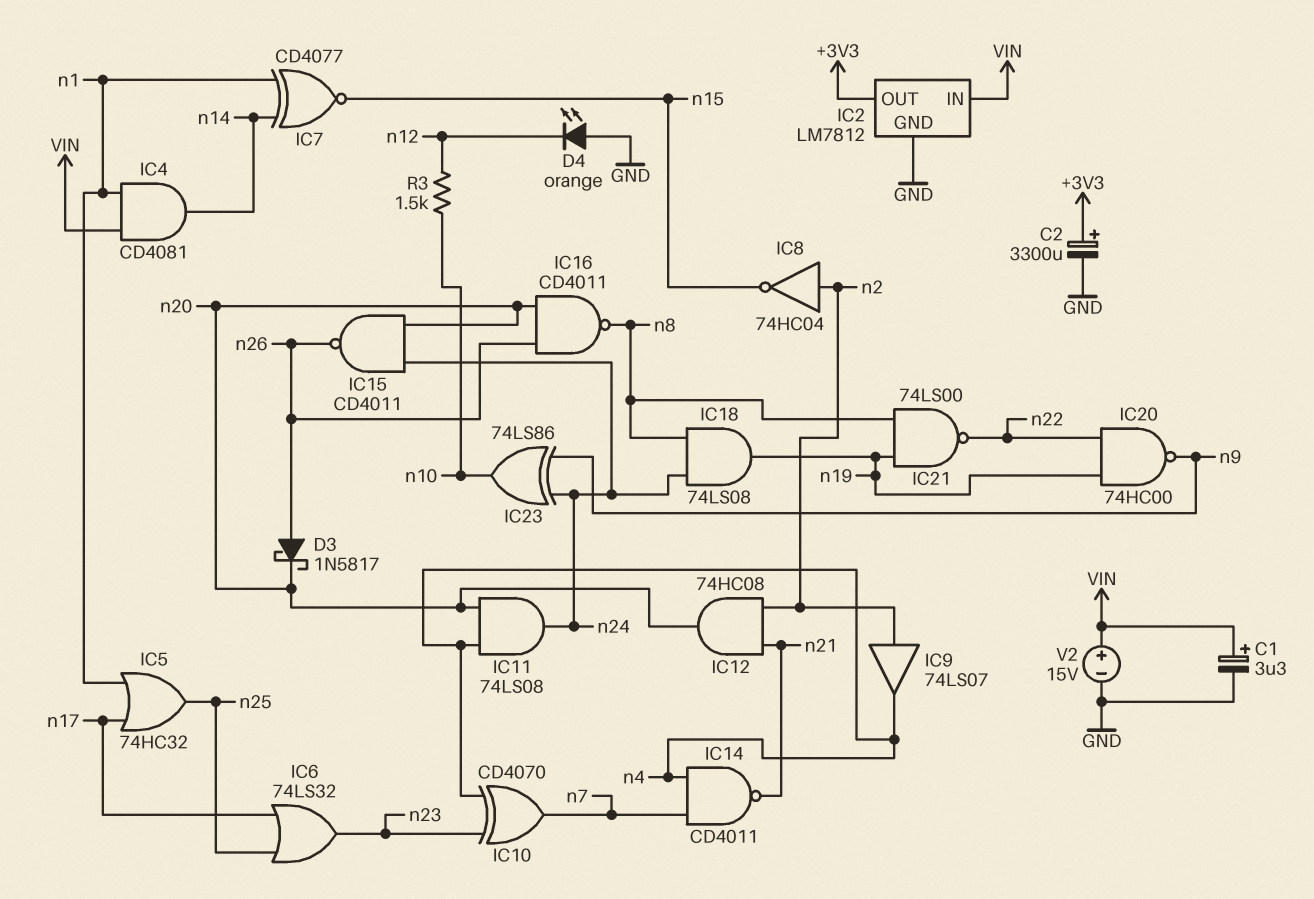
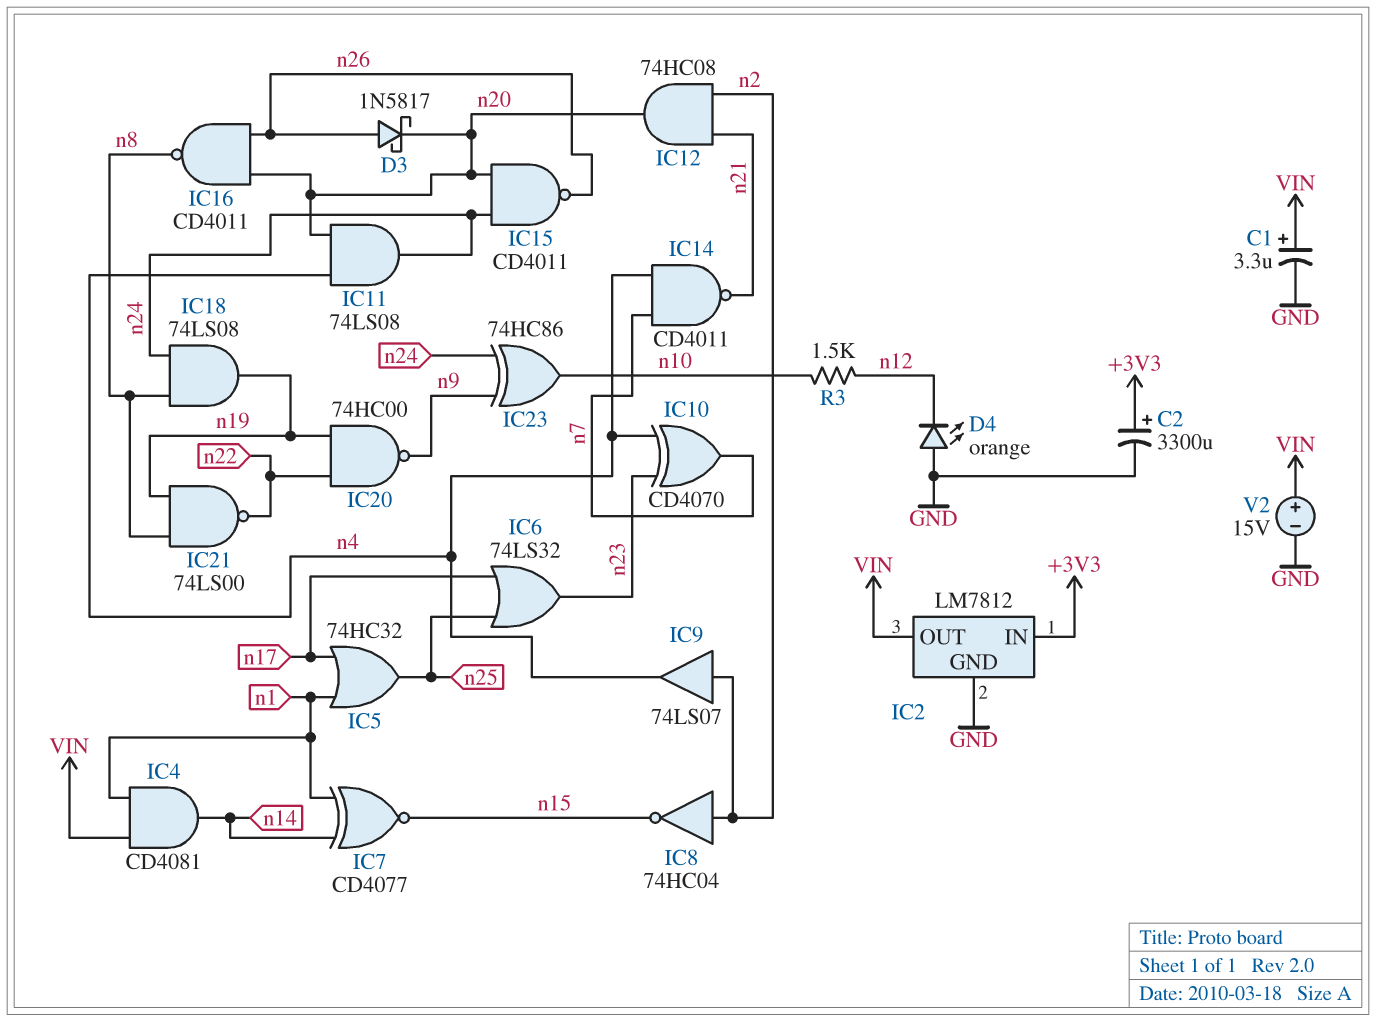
IC2 pin IN: VIN -> +3V3
IC2 pin OUT: +3V3 -> VIN
IC23: XOR 74LS86 (in n9, in n24, out n10) -> XOR 74HC86 (in n9, in n24, out n10)

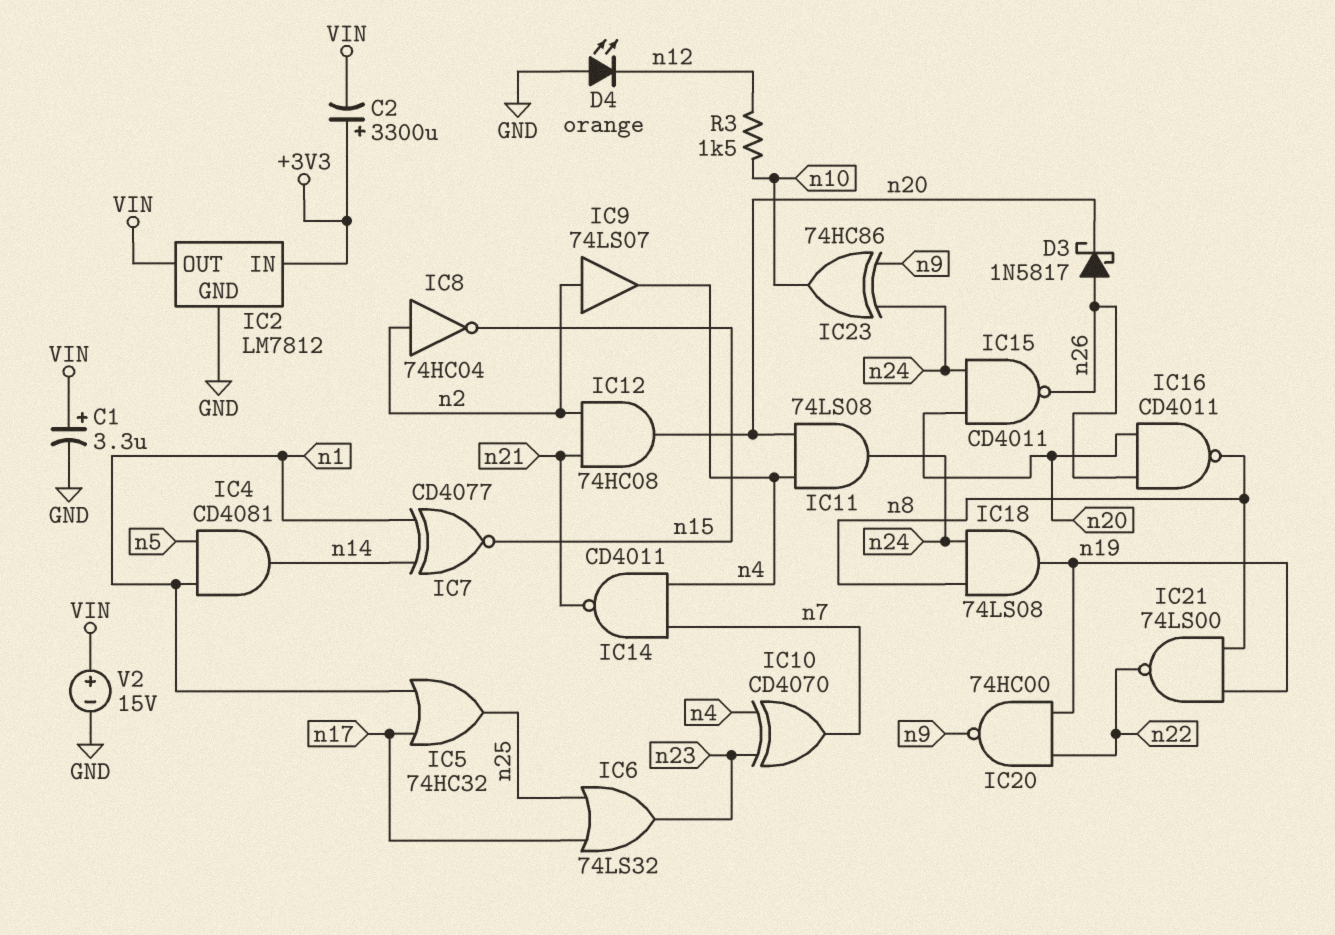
C2: 3300uF (plus +3V3, minus GND) -> 3300uF (plus +3V3, minus VIN)
IC4: AND CD4081 (in VIN, in n1, out n14) -> AND CD4081 (in n1, in n5, out n14)

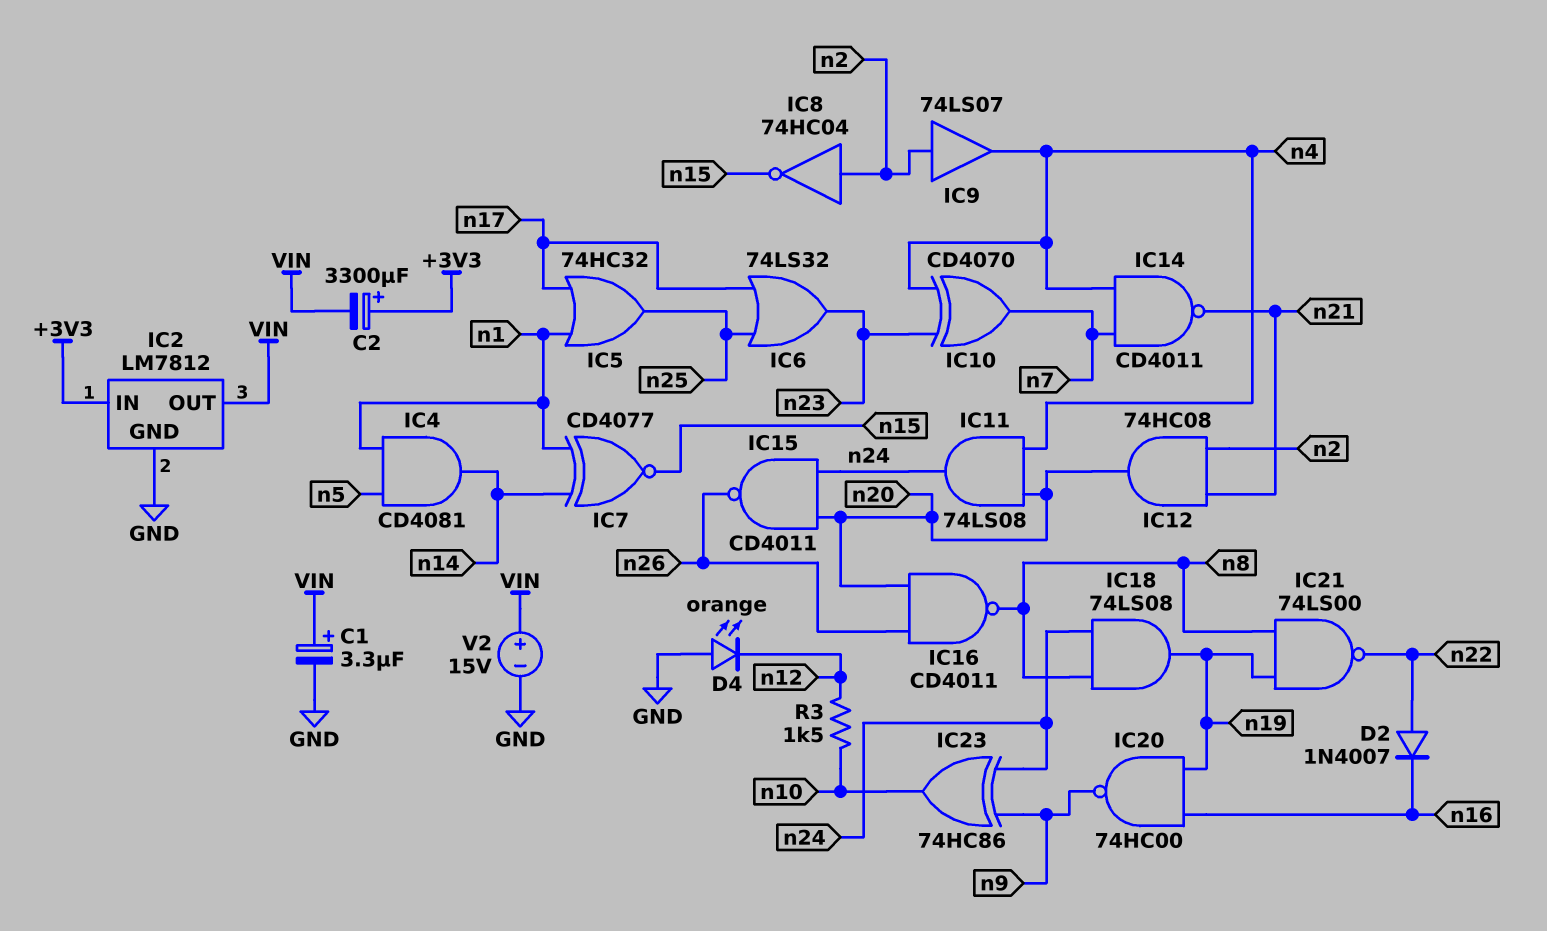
D2: none -> diode 1N4007 (A n22, K n16)
D3: schottky 1N5817 (A n26, K n20) -> none
IC20: NAND 74HC00 (in n19, in n22, out n9) -> NAND 74HC00 (in n16, in n19, out n9)

